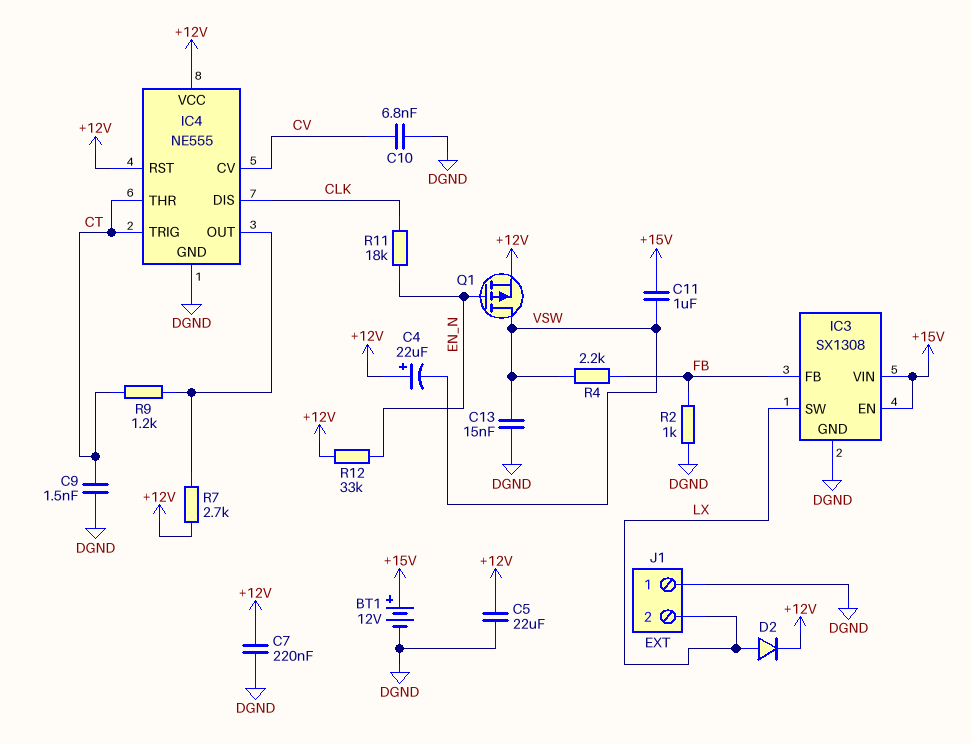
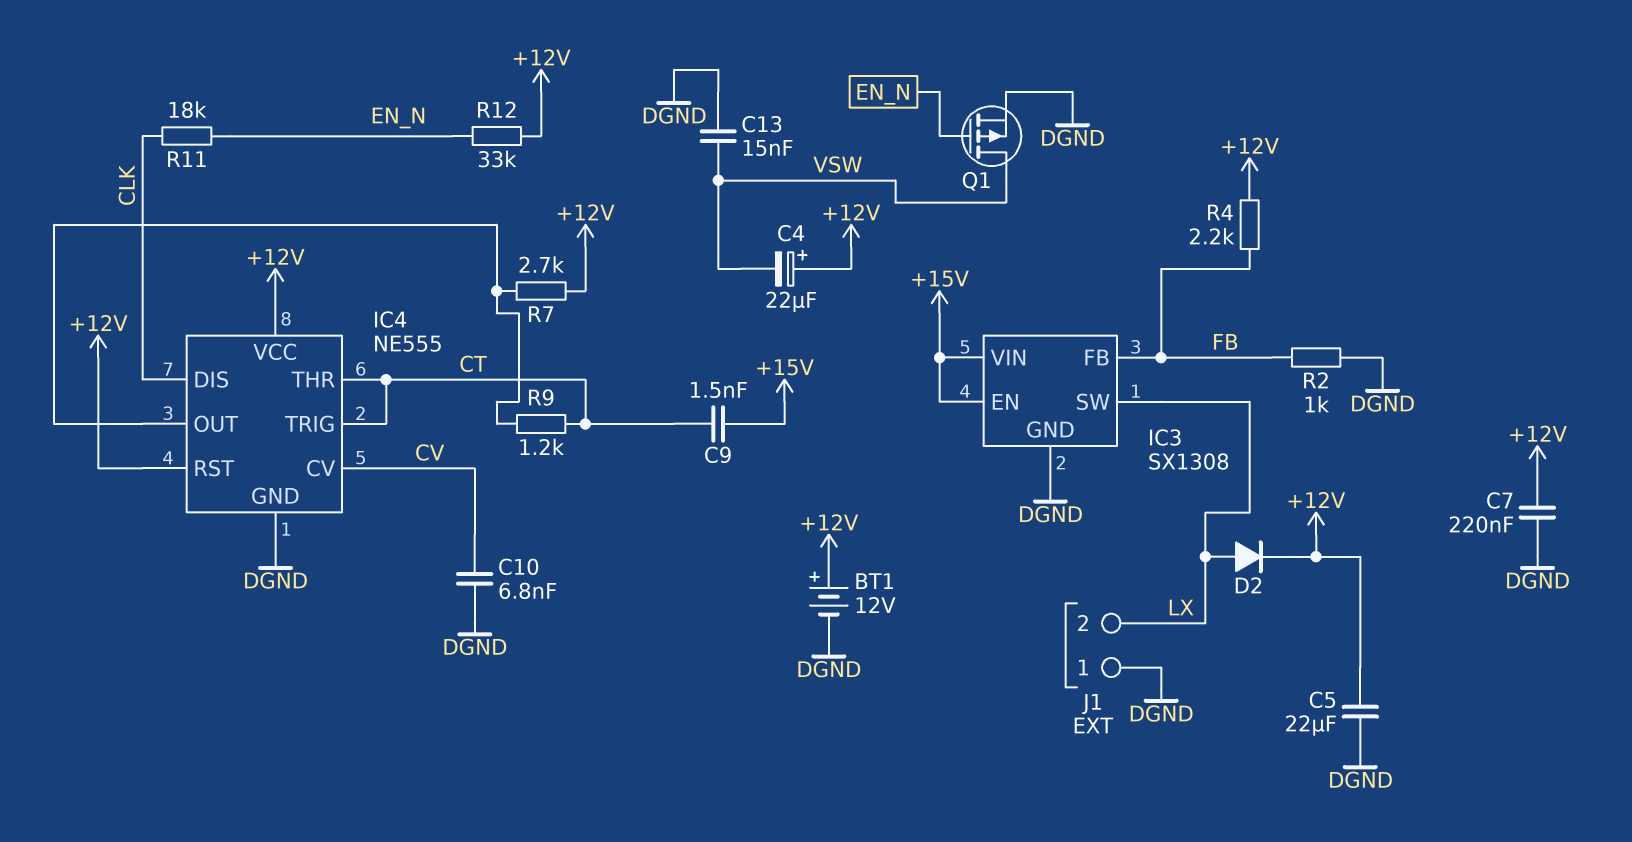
BT1: 12V (plus +15V, minus DGND) -> 12V (plus +12V, minus DGND)
C9: 1.5nF (CT, DGND) -> 1.5nF (+15V, CT)
C11: 1uF (+15V, VSW) -> none
Q1: PMOS (G EN_N, D VSW, S +12V) -> PMOS (G EN_N, D VSW, S DGND)
R4: 2.2k (FB, VSW) -> 2.2k (+12V, FB)

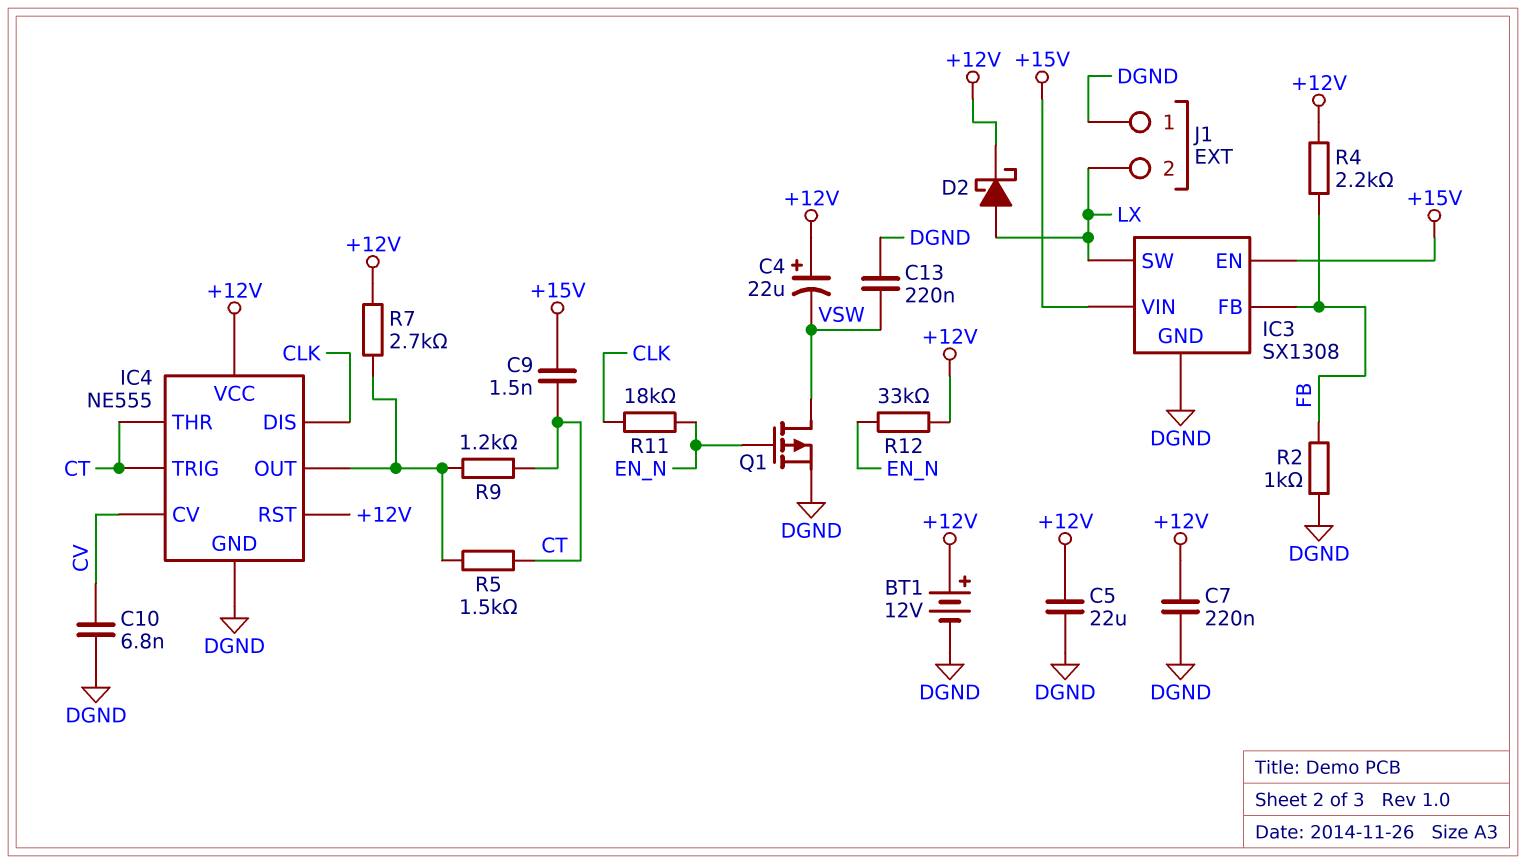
C13: 15nF (DGND, VSW) -> 220nF (DGND, VSW)
D2: diode (A LX, K +12V) -> schottky (A LX, K +12V)
R5: none -> 1.5k (CT, IC4/OUT)

